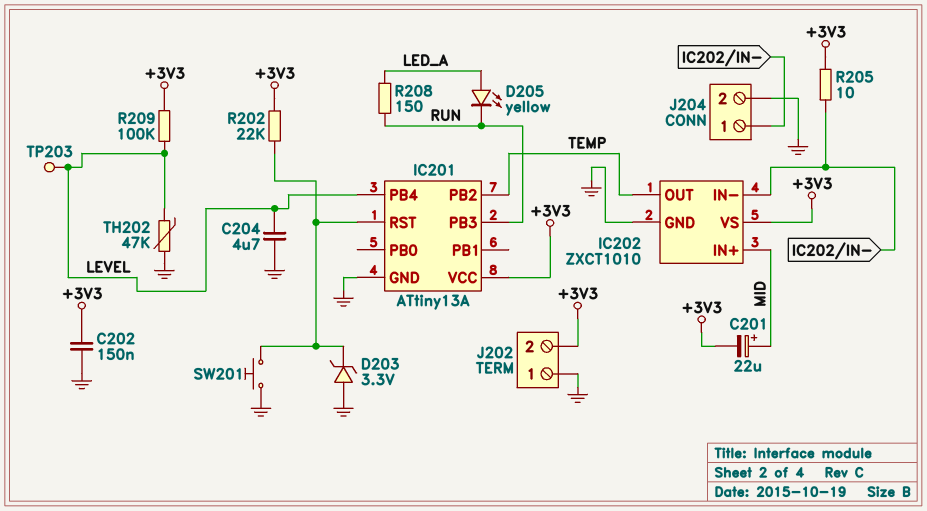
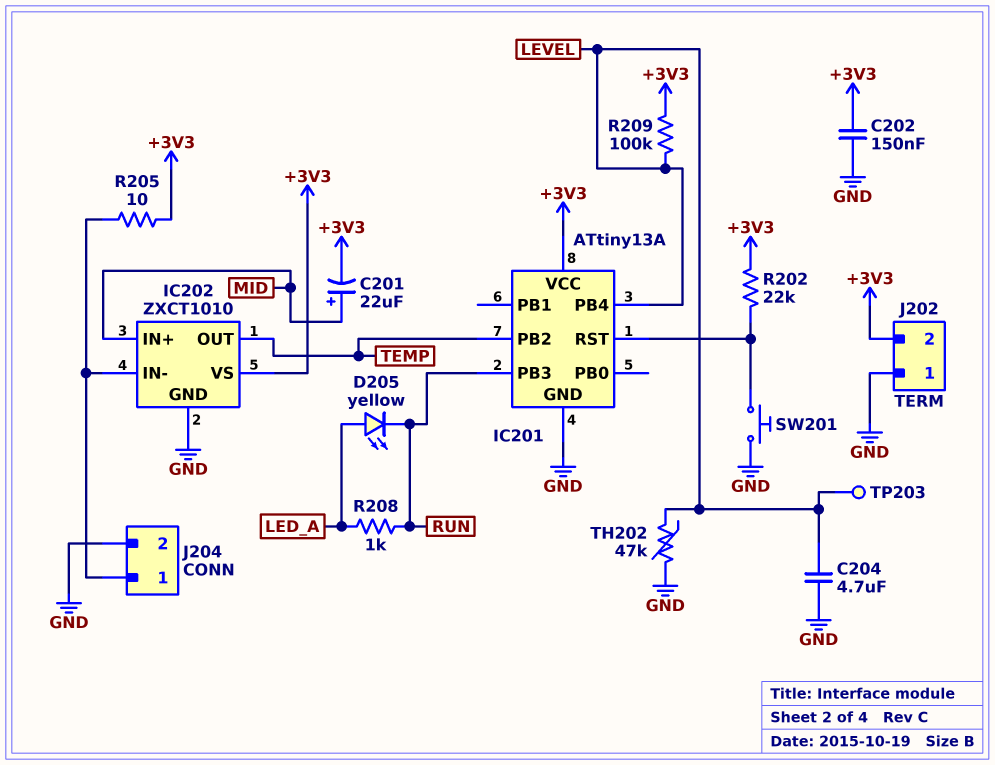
D203: zener 3.3V (A GND, K IC201/RST) -> none
R208: 150 (LED_A, RUN) -> 1k (LED_A, RUN)

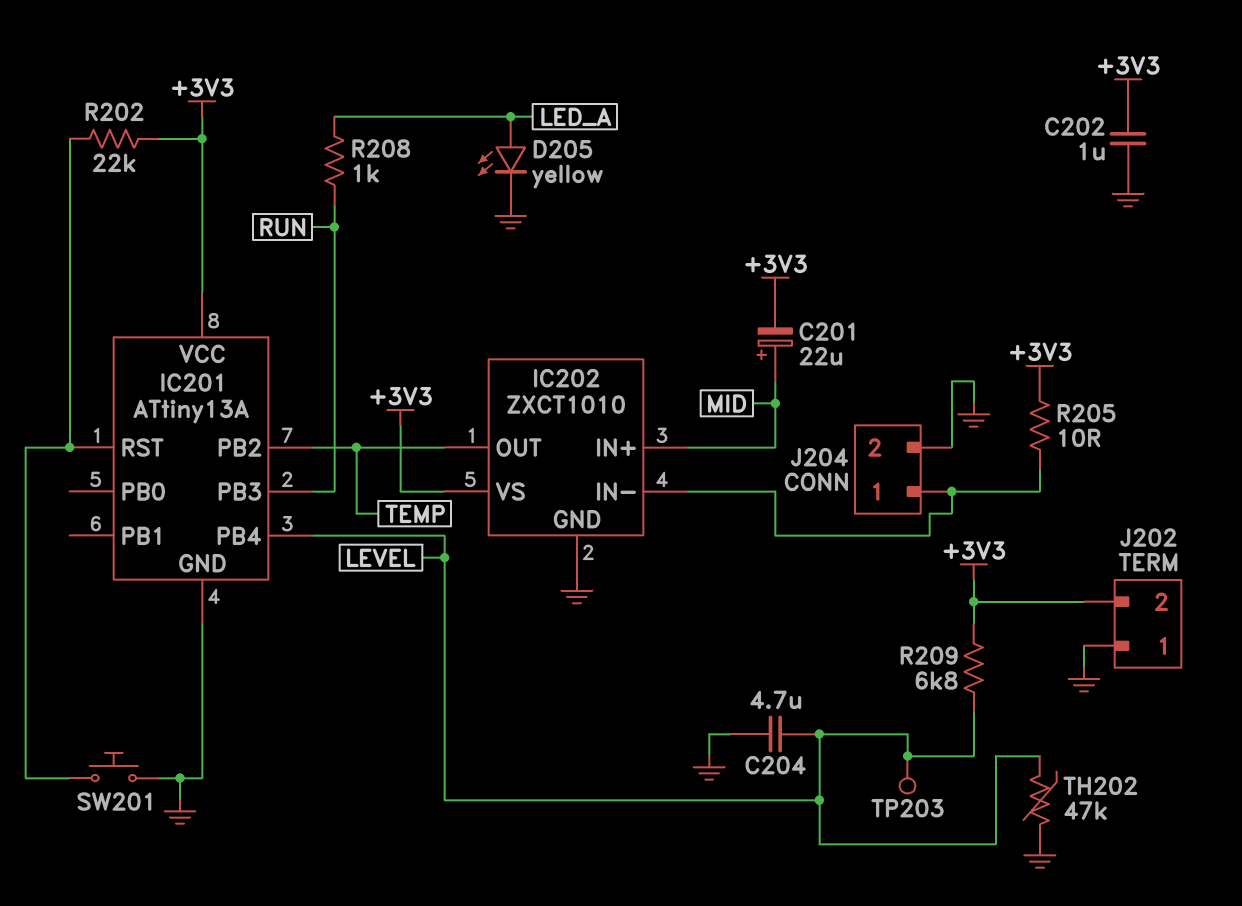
C202: 150nF (+3V3, GND) -> 1uF (+3V3, GND)
D205: LED yellow (A LED_A, K RUN) -> LED yellow (A LED_A, K GND)
R209: 100k (+3V3, LEVEL) -> 6.8k (+3V3, LEVEL)

